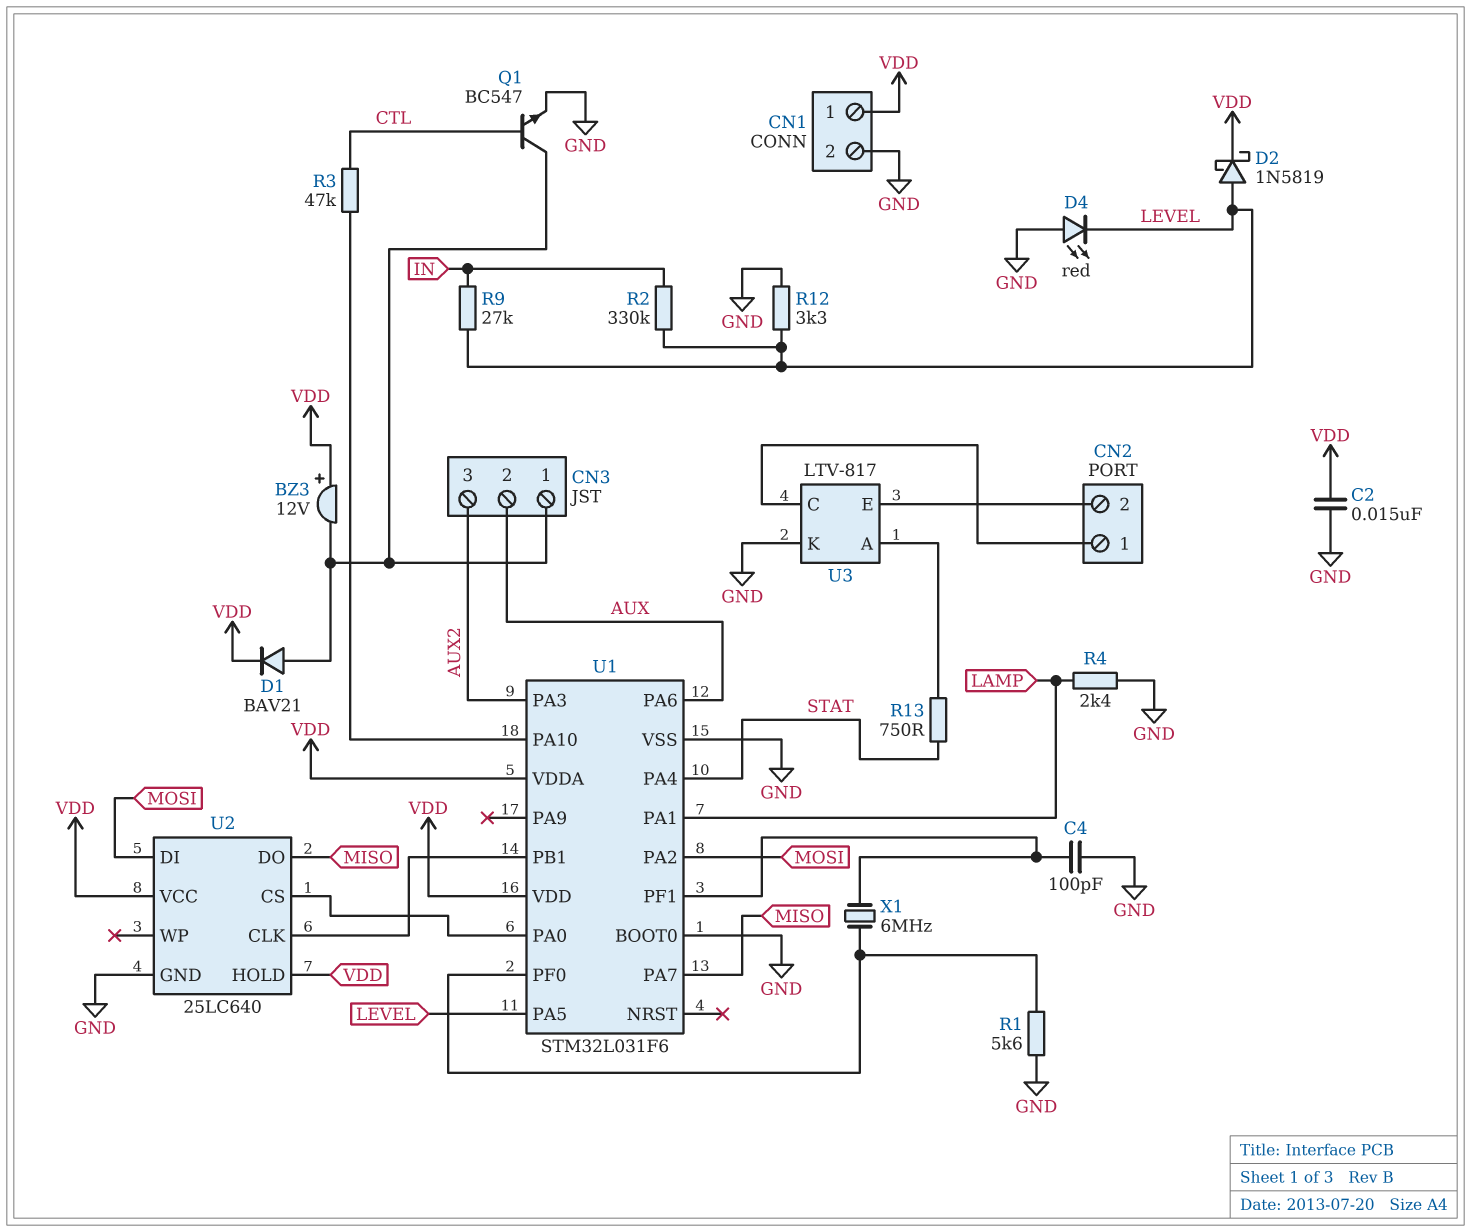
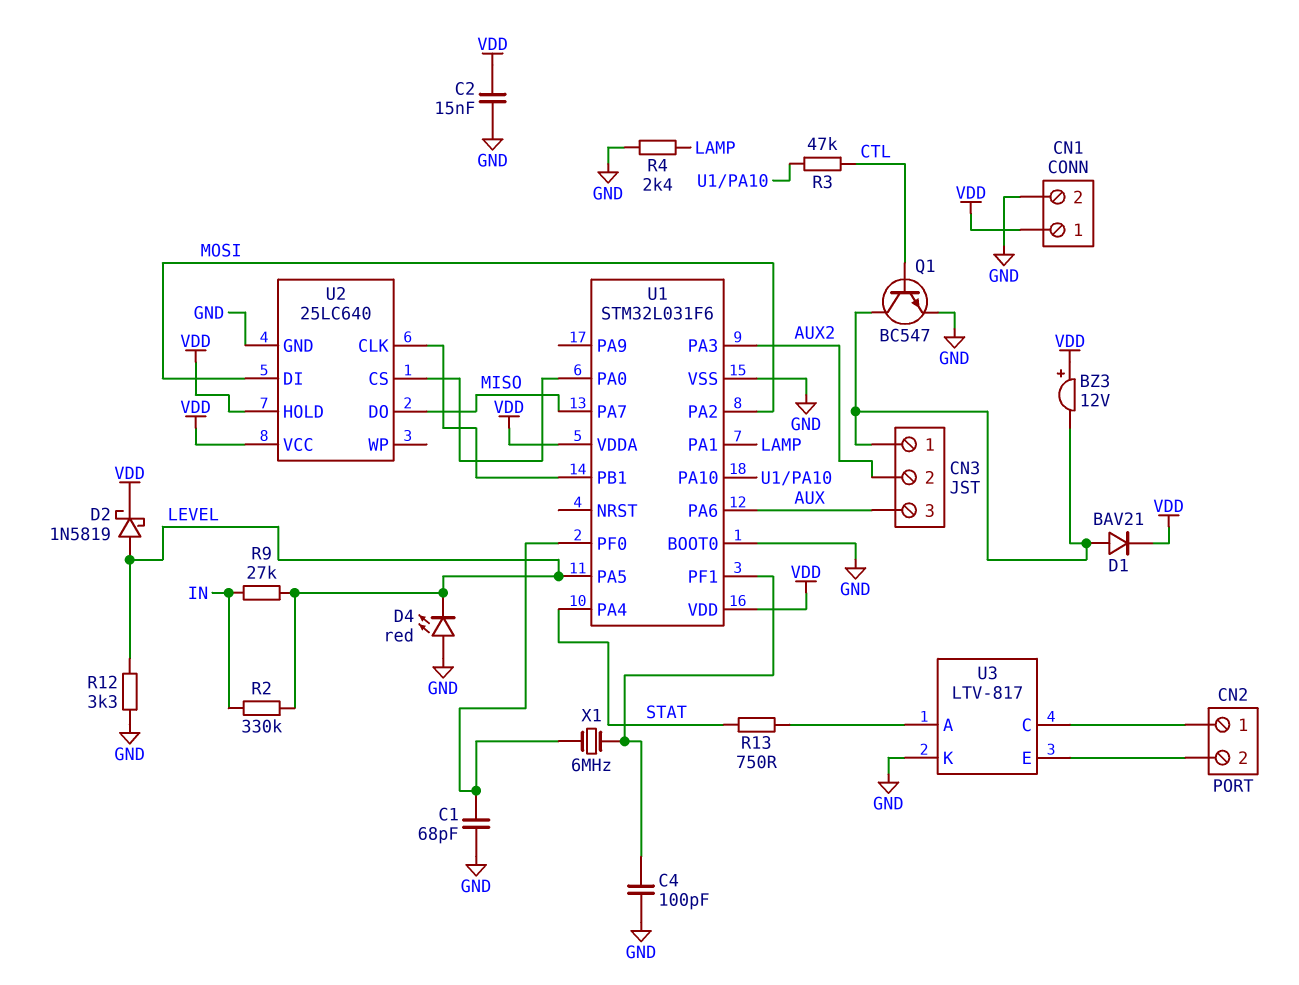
C1: none -> 68pF (GND, U1/PF0)
CN3 pin 2: AUX -> AUX2
CN3 pin 3: AUX2 -> AUX
R1: 5.6k (GND, U1/PF0) -> none

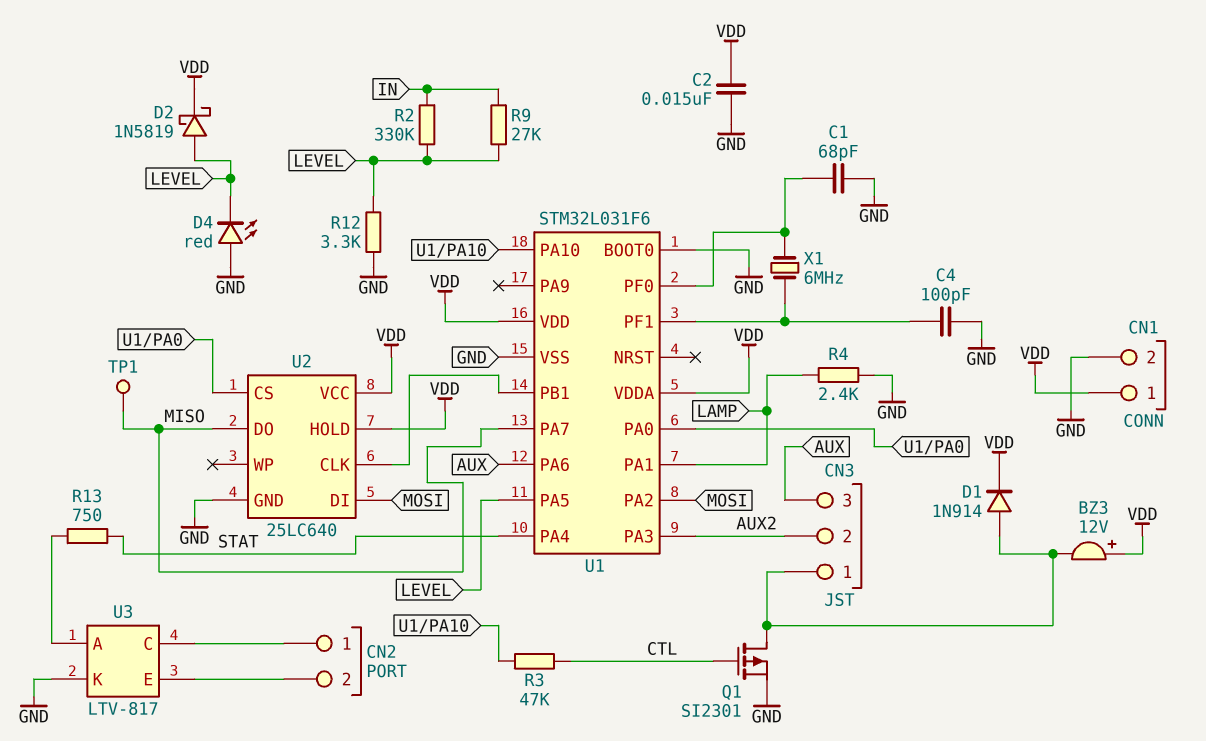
D1: diode BAV21 (A CN3/1, K VDD) -> diode 1N914 (A CN3/1, K VDD)
Q1: NPN BC547 (B CTL, C CN3/1, E GND) -> PMOS SI2301 (G CTL, D CN3/1, S GND)
TP1: none -> test point (MISO)

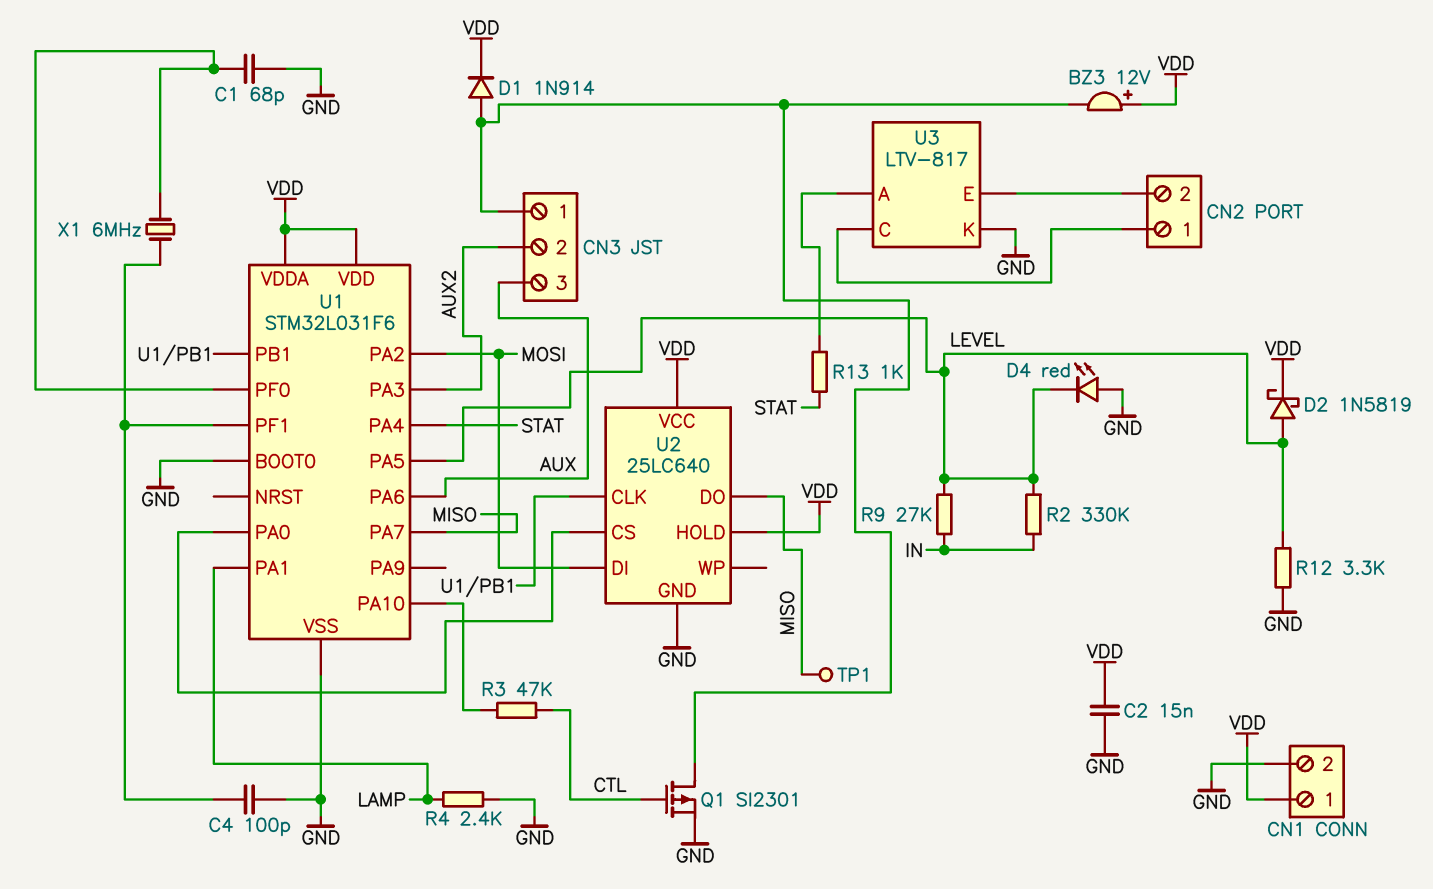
R13: 750 (STAT, U3/A) -> 1k (STAT, U3/A)

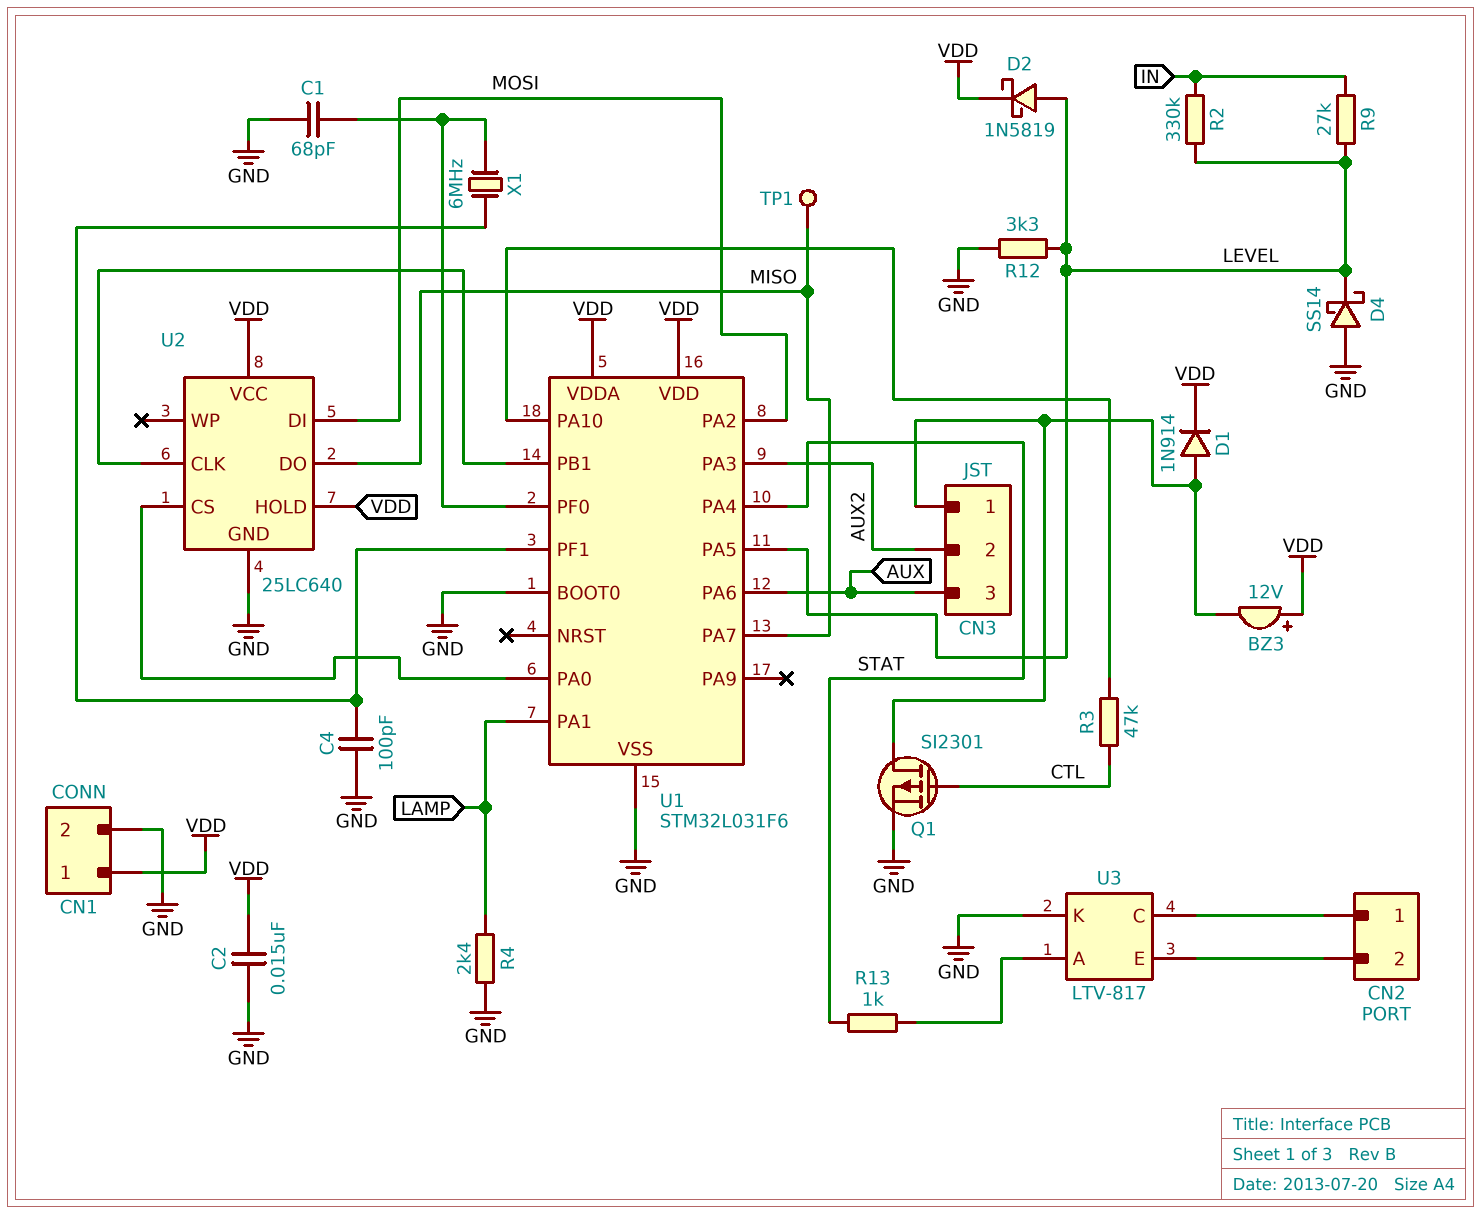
D4: LED red (A GND, K LEVEL) -> schottky SS14 (A GND, K LEVEL)

